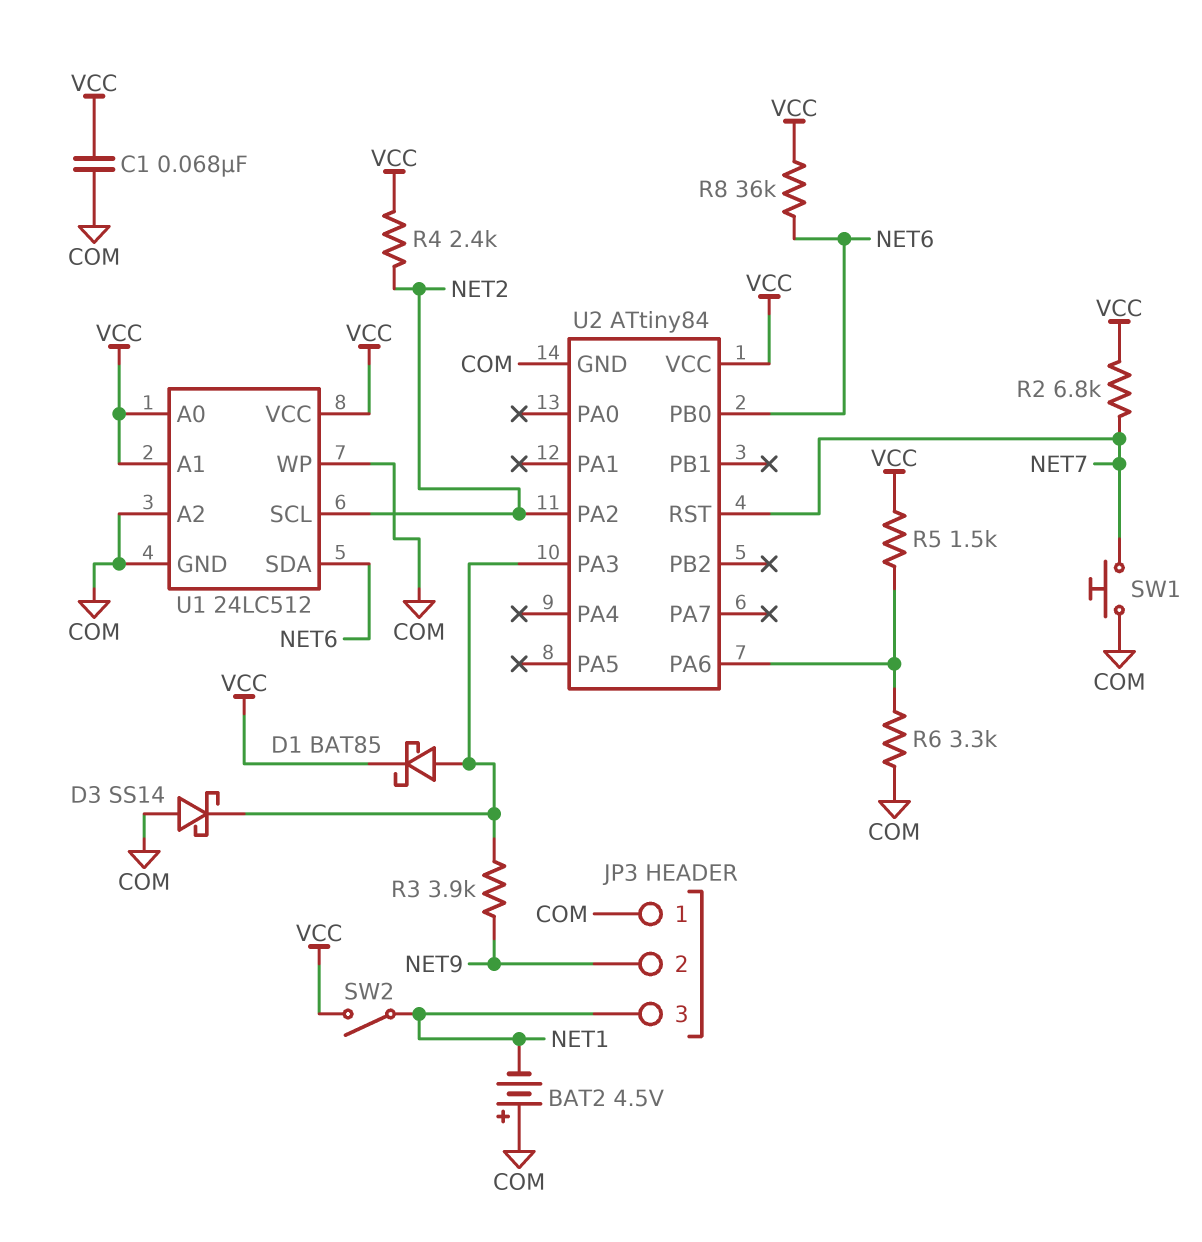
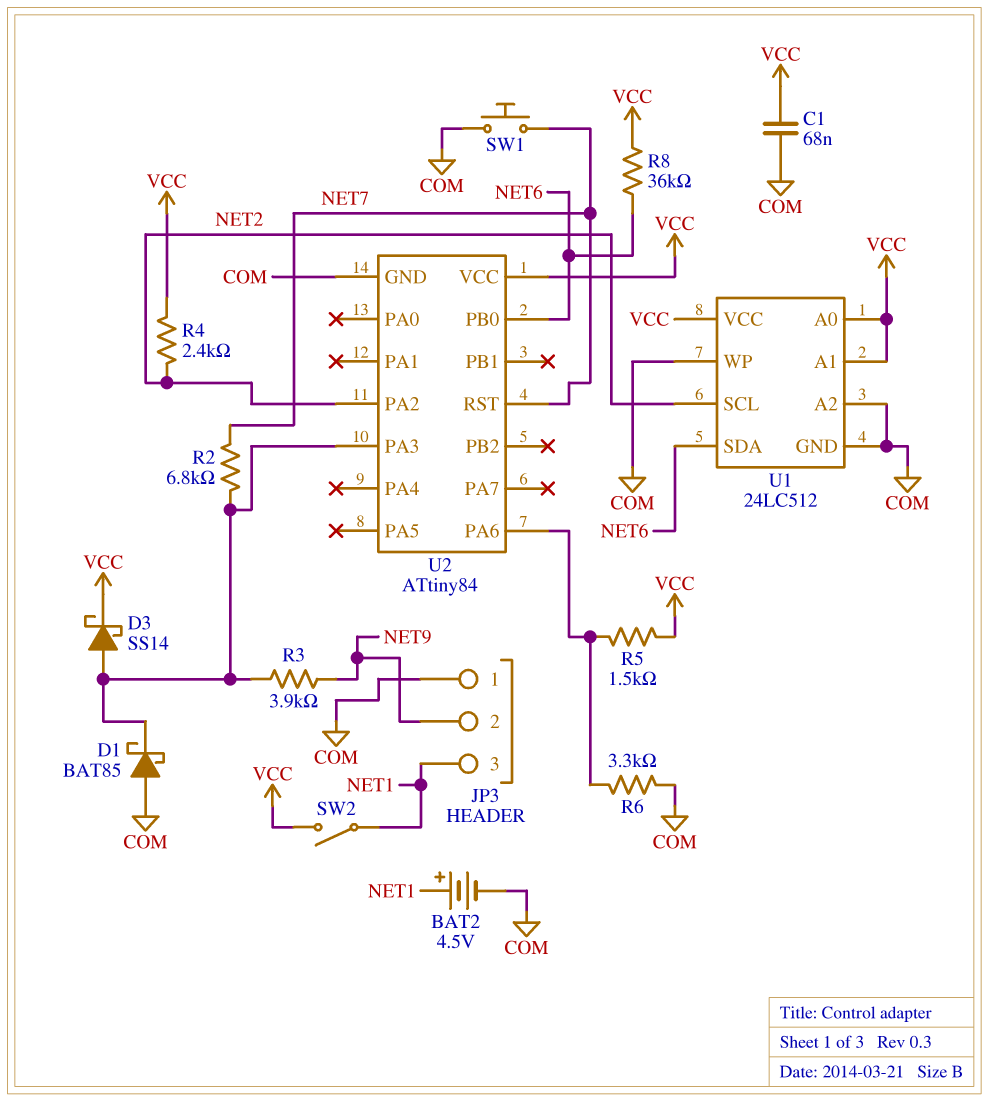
BAT2: 4.5V (plus COM, minus NET1) -> 4.5V (plus NET1, minus COM)
D1: schottky BAT85 (A U2/PA3, K VCC) -> schottky BAT85 (A COM, K U2/PA3)
D3: schottky SS14 (A COM, K U2/PA3) -> schottky SS14 (A U2/PA3, K VCC)
R2: 6.8k (NET7, VCC) -> 6.8k (NET7, U2/PA3)

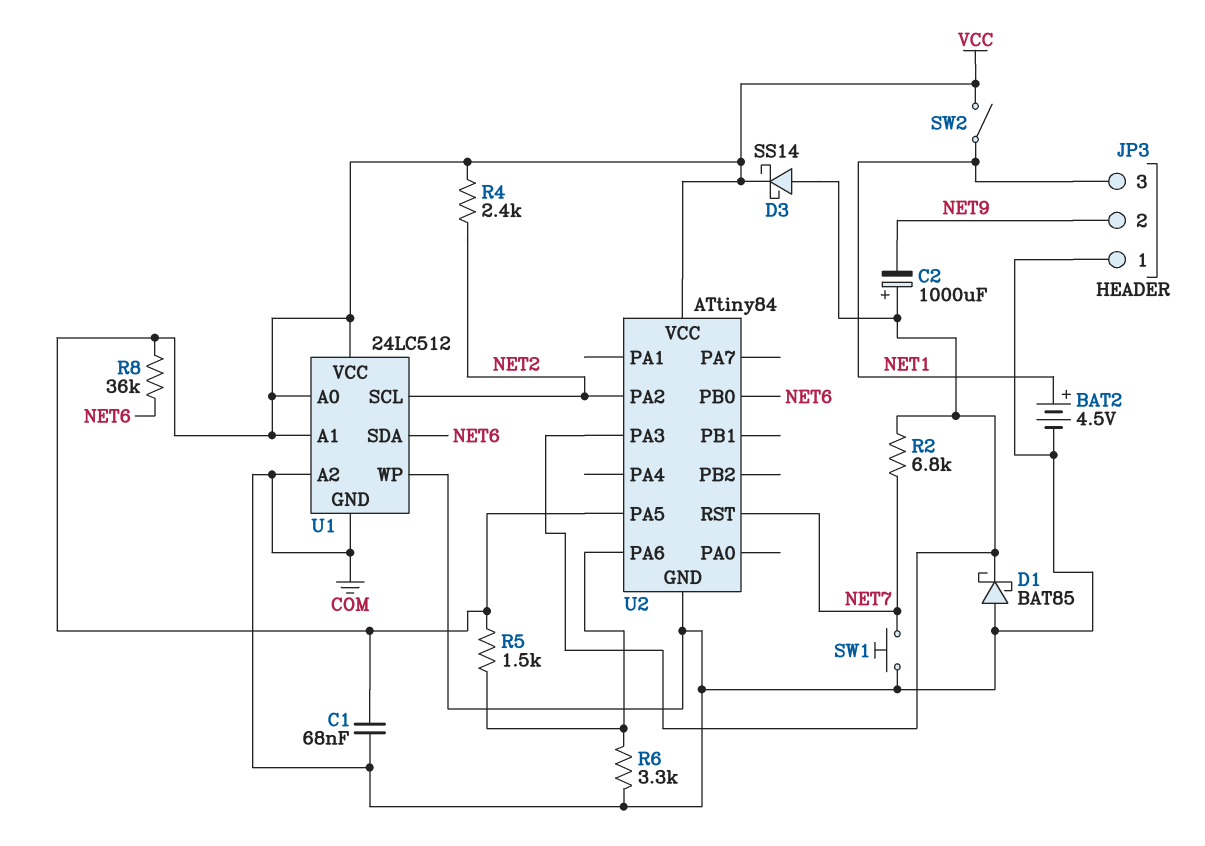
C2: none -> 1000uF (plus U2/PA3, minus NET9)
R3: 3.9k (NET9, U2/PA3) -> none
U2 pin PA5: none -> VCC

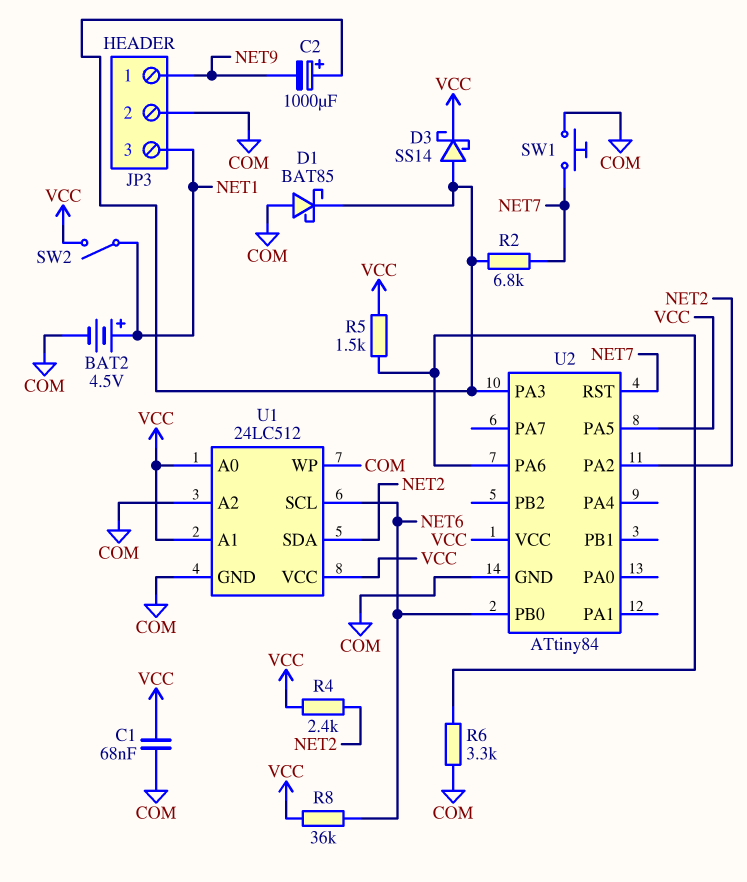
JP3 pin 1: COM -> NET9
JP3 pin 2: NET9 -> COM
U1 pin SCL: NET2 -> NET6
U1 pin SDA: NET6 -> NET2

